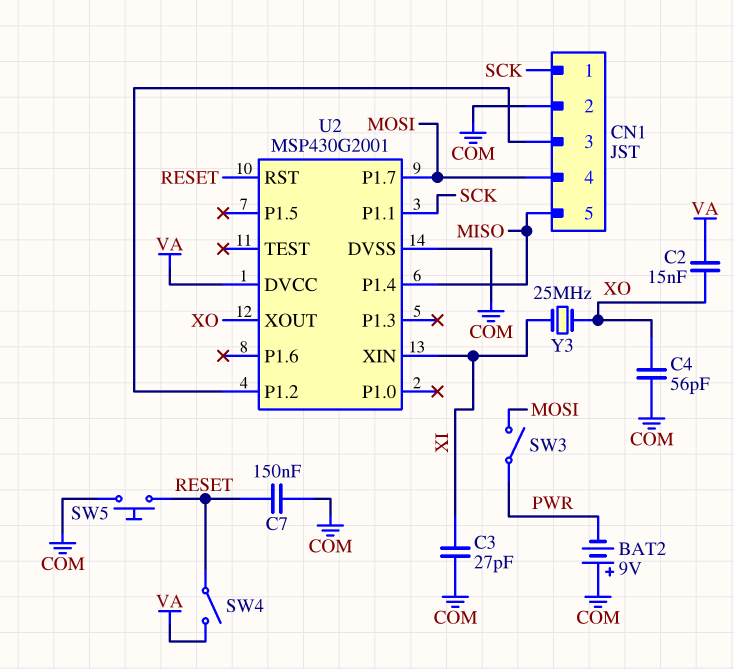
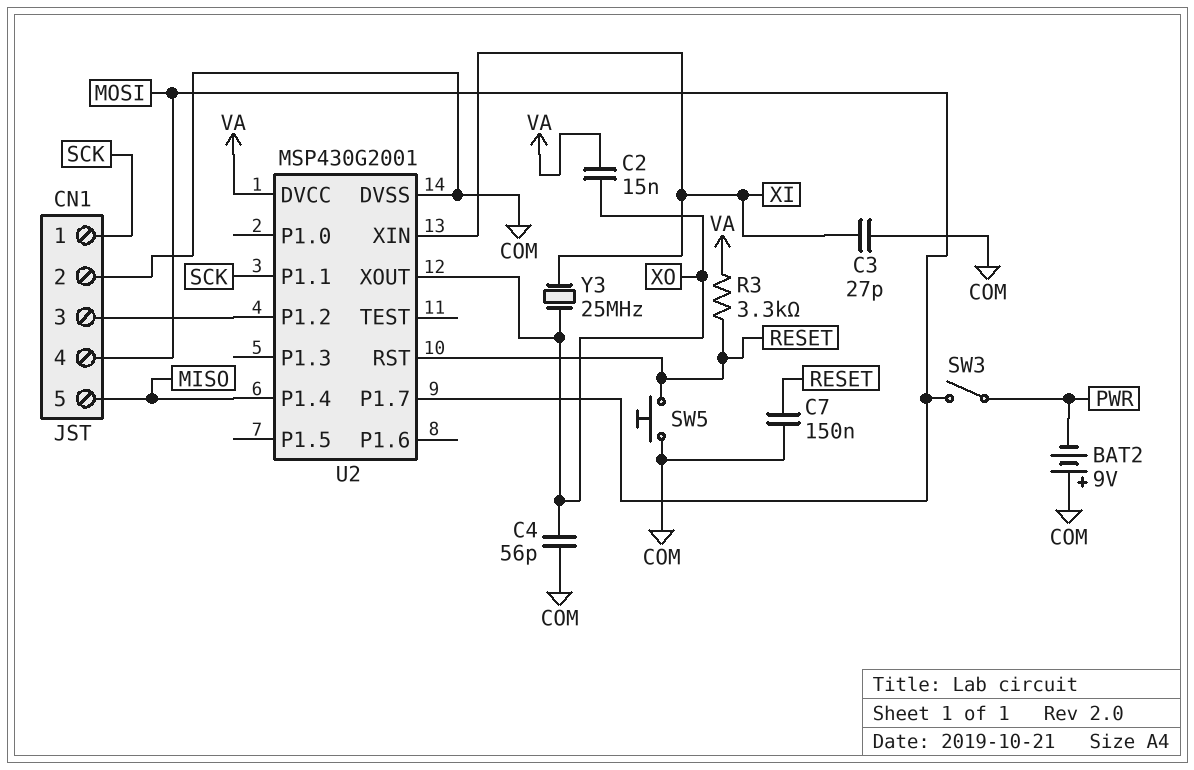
R3: none -> 3.3k (RESET, VA)
SW4: switch (RESET, VA) -> none

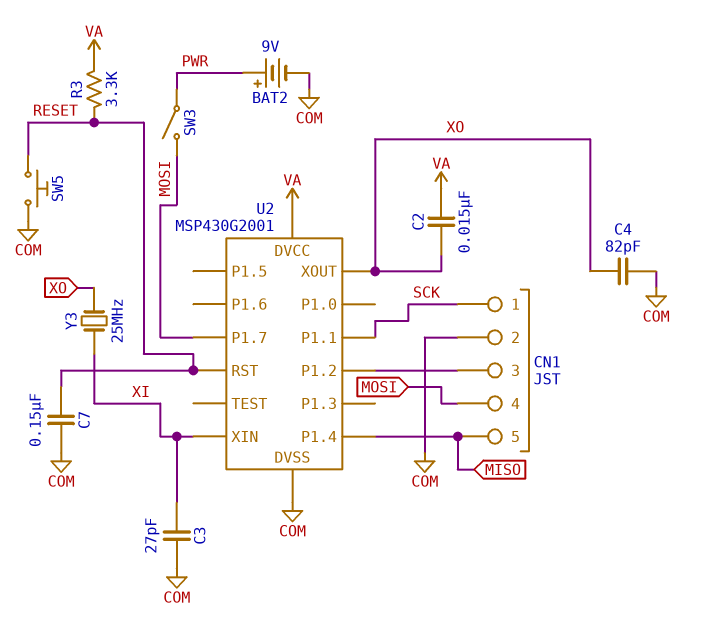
BAT2: 9V (plus COM, minus PWR) -> 9V (plus PWR, minus COM)
C4: 56pF (COM, XO) -> 82pF (COM, XO)

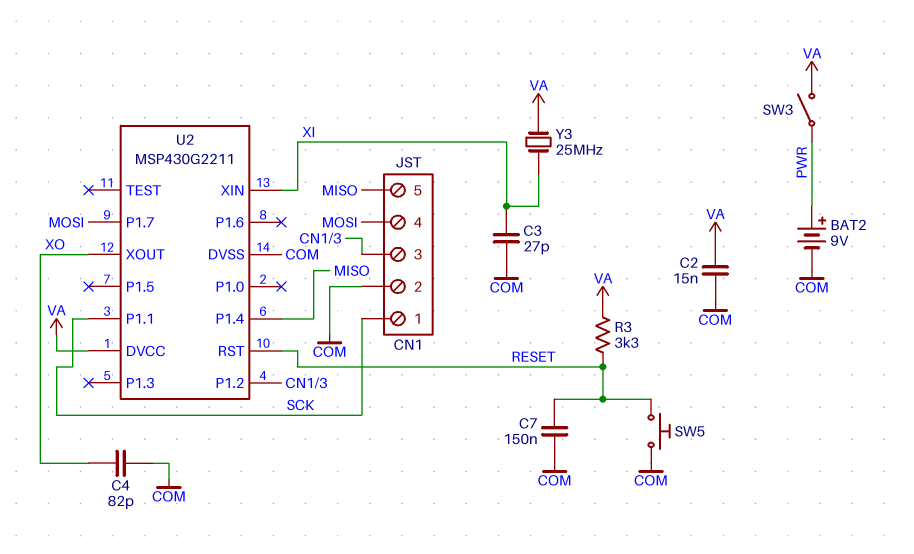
C2: 15nF (VA, XO) -> 15nF (COM, VA)
SW3: switch (MOSI, PWR) -> switch (PWR, VA)
U2: MSP430G2001 -> MSP430G2211
Y3: 25MHz (XI, XO) -> 25MHz (VA, XI)

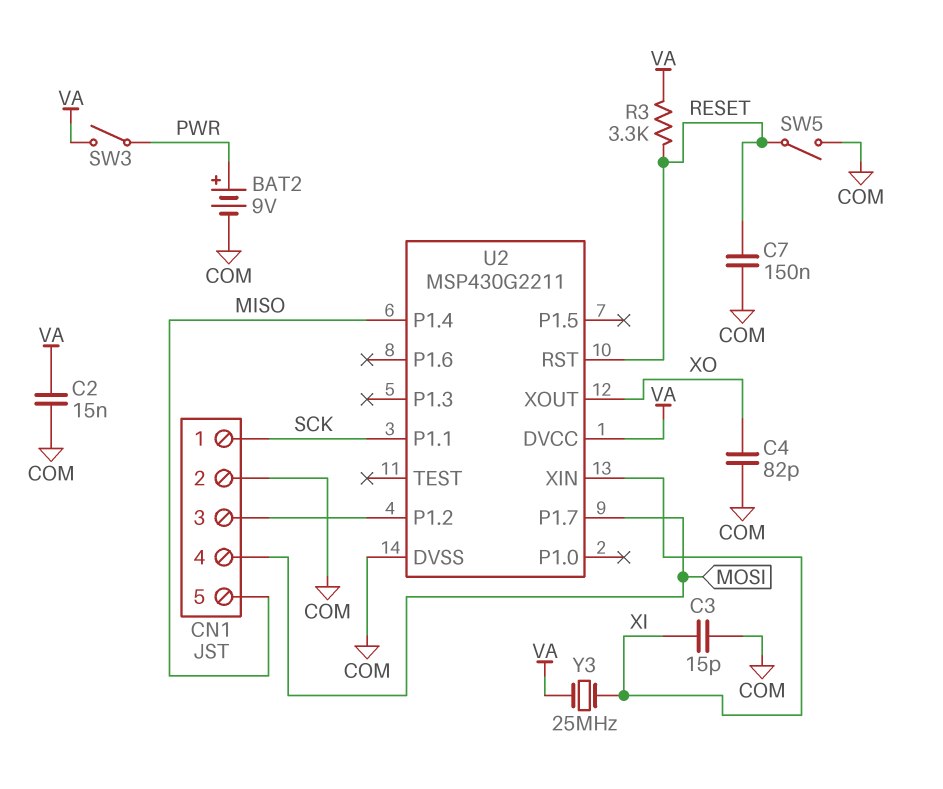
C3: 27pF (COM, XI) -> 15pF (COM, XI)
SW5: button (COM, RESET) -> switch (COM, RESET)

